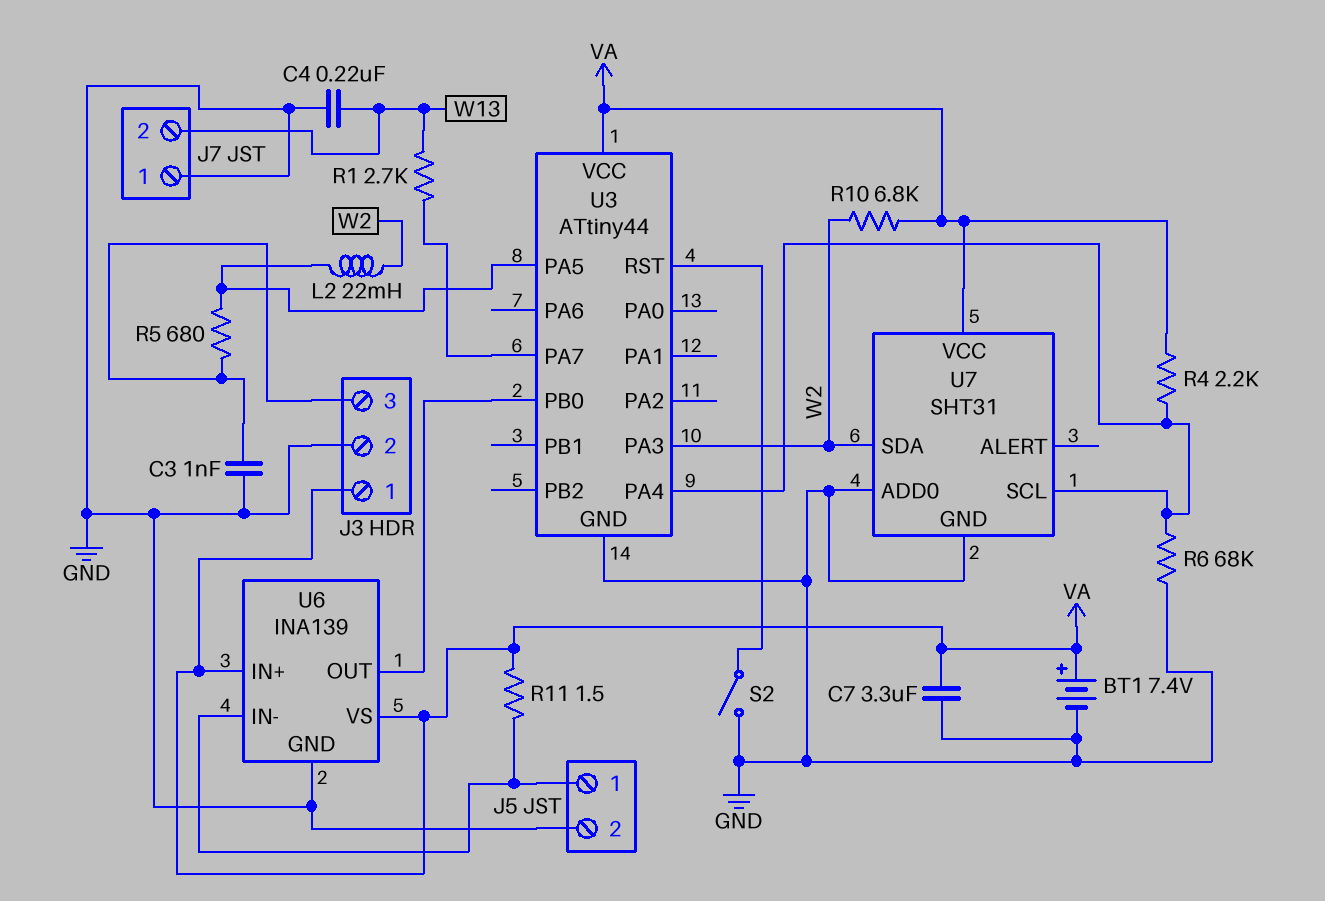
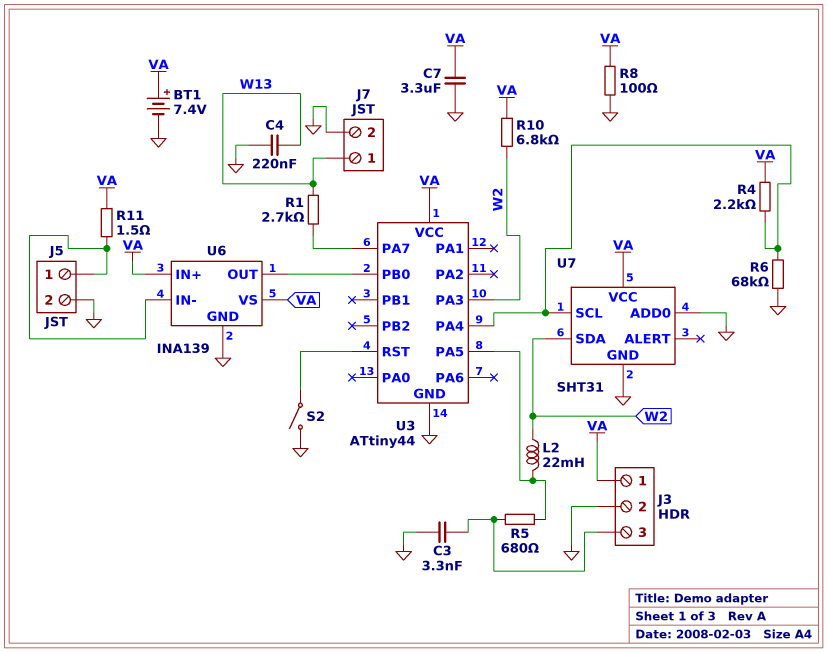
C3: 1nF (GND, J3/3) -> 3.3nF (GND, J3/3)
J7 pin 1: GND -> W13
J7 pin 2: W13 -> GND
R8: none -> 100 (GND, VA)

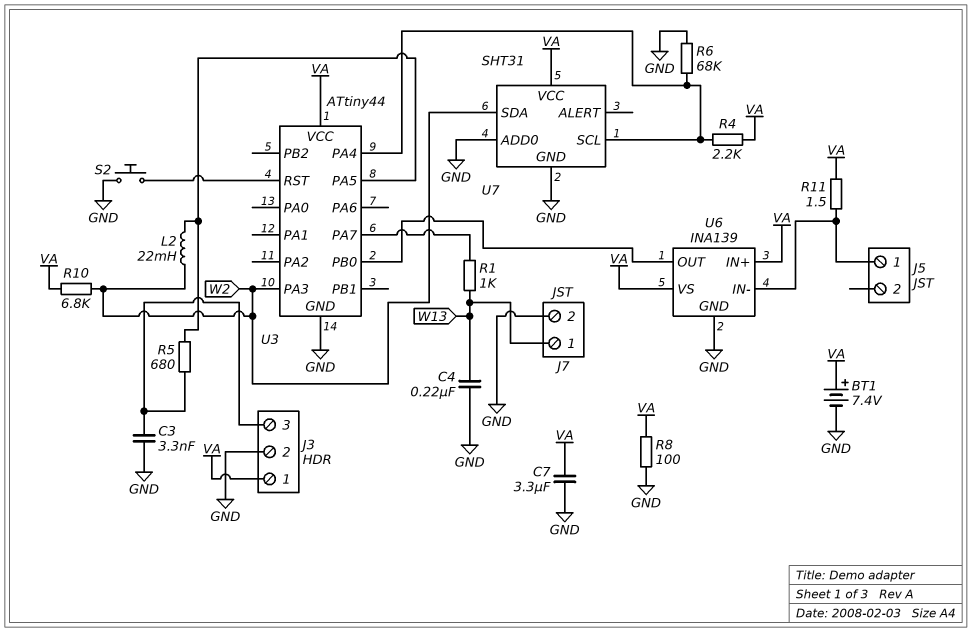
J5 pin 2: GND -> none
R1: 2.7k (U3/PA7, W13) -> 1k (U3/PA7, W13)
S2: switch (GND, U3/RST) -> button (GND, U3/RST)

